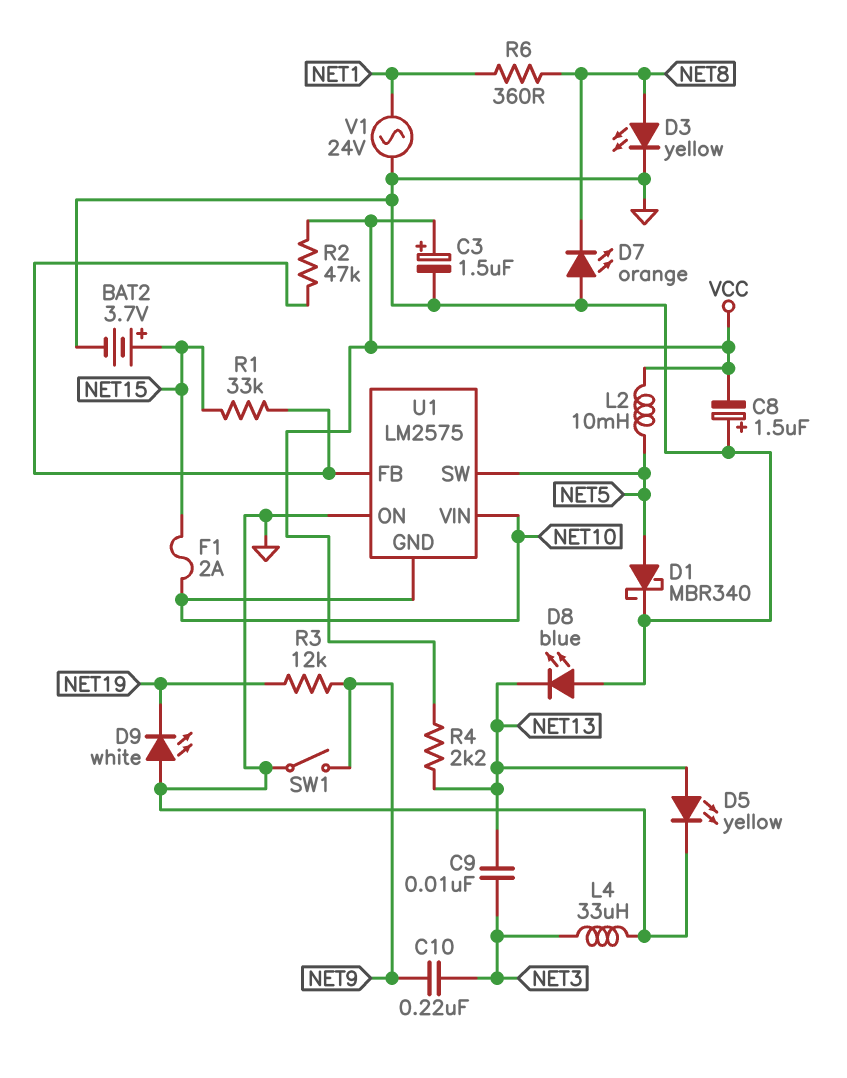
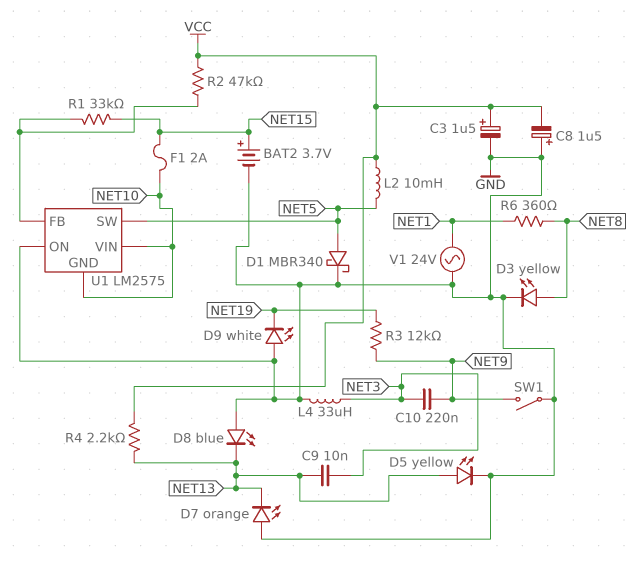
D7: LED orange (A GND, K NET8) -> LED orange (A GND, K NET13)

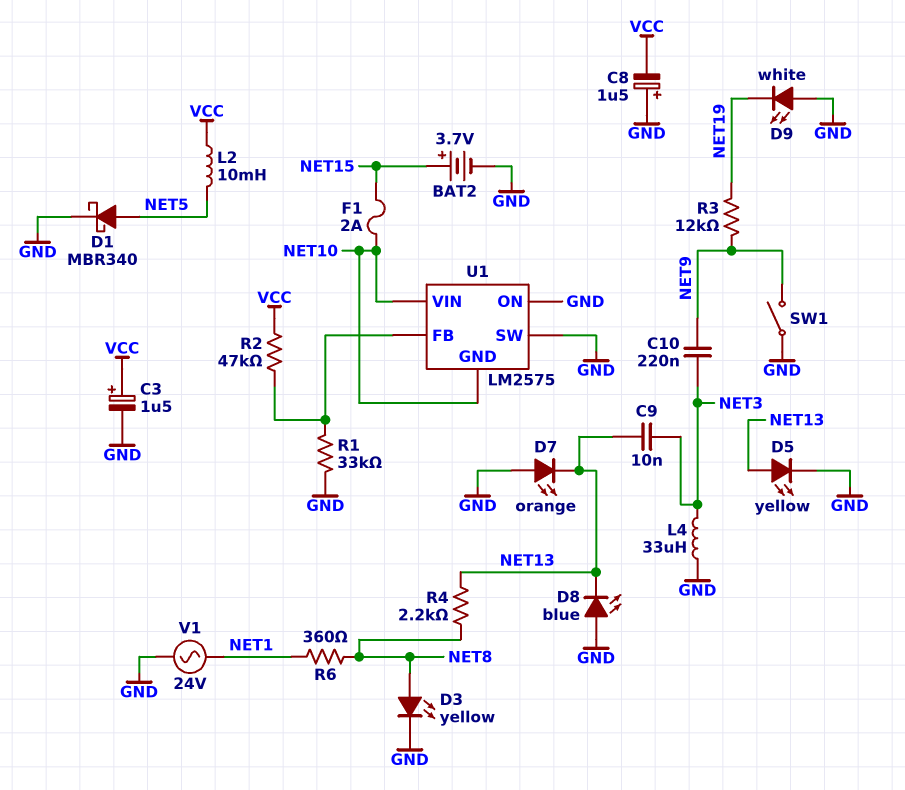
R1: 33k (NET15, U1/FB) -> 33k (GND, U1/FB)
R4: 2.2k (NET13, VCC) -> 2.2k (NET8, NET13)
U1 pin SW: NET5 -> GND

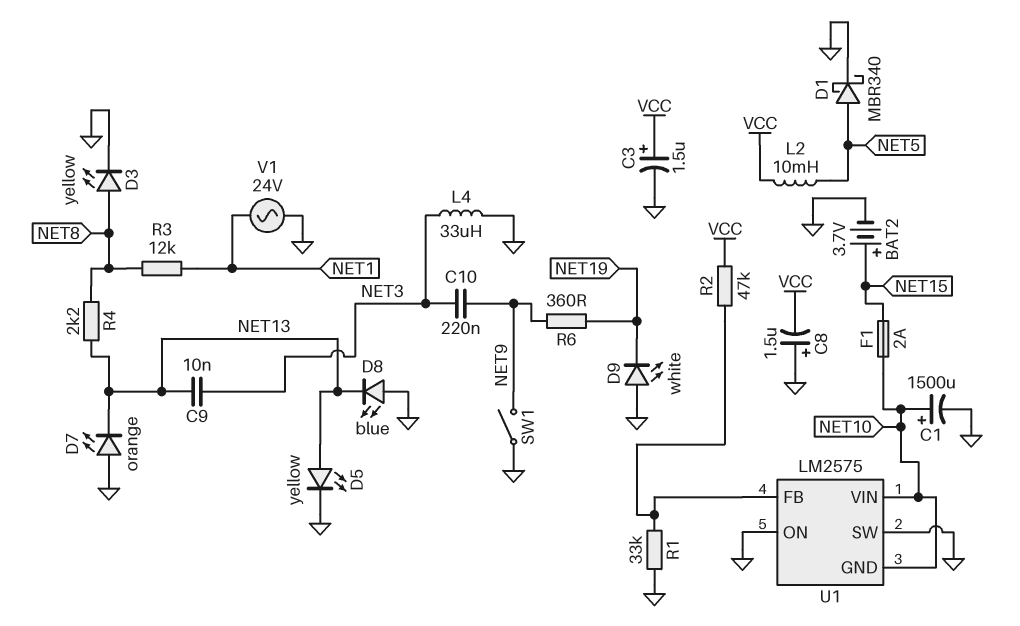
C1: none -> 1500uF (plus NET10, minus GND)
R3: 12k (NET9, NET19) -> 12k (NET1, NET8)
R6: 360 (NET1, NET8) -> 360 (NET9, NET19)

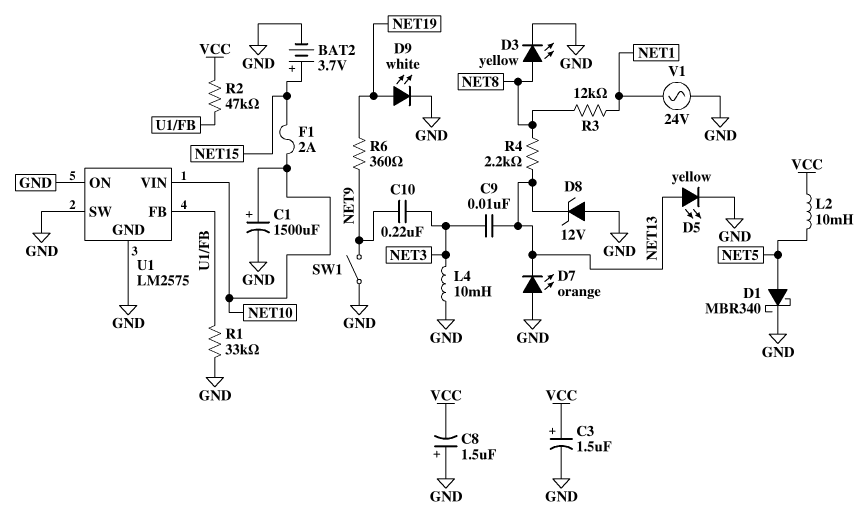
D8: LED blue (A GND, K NET13) -> zener 12V (A GND, K NET13)
D9: LED white (A GND, K NET19) -> LED white (A NET19, K GND)
L4: 33uH (GND, NET3) -> 10mH (GND, NET3)
U1 pin GND: NET10 -> GND

